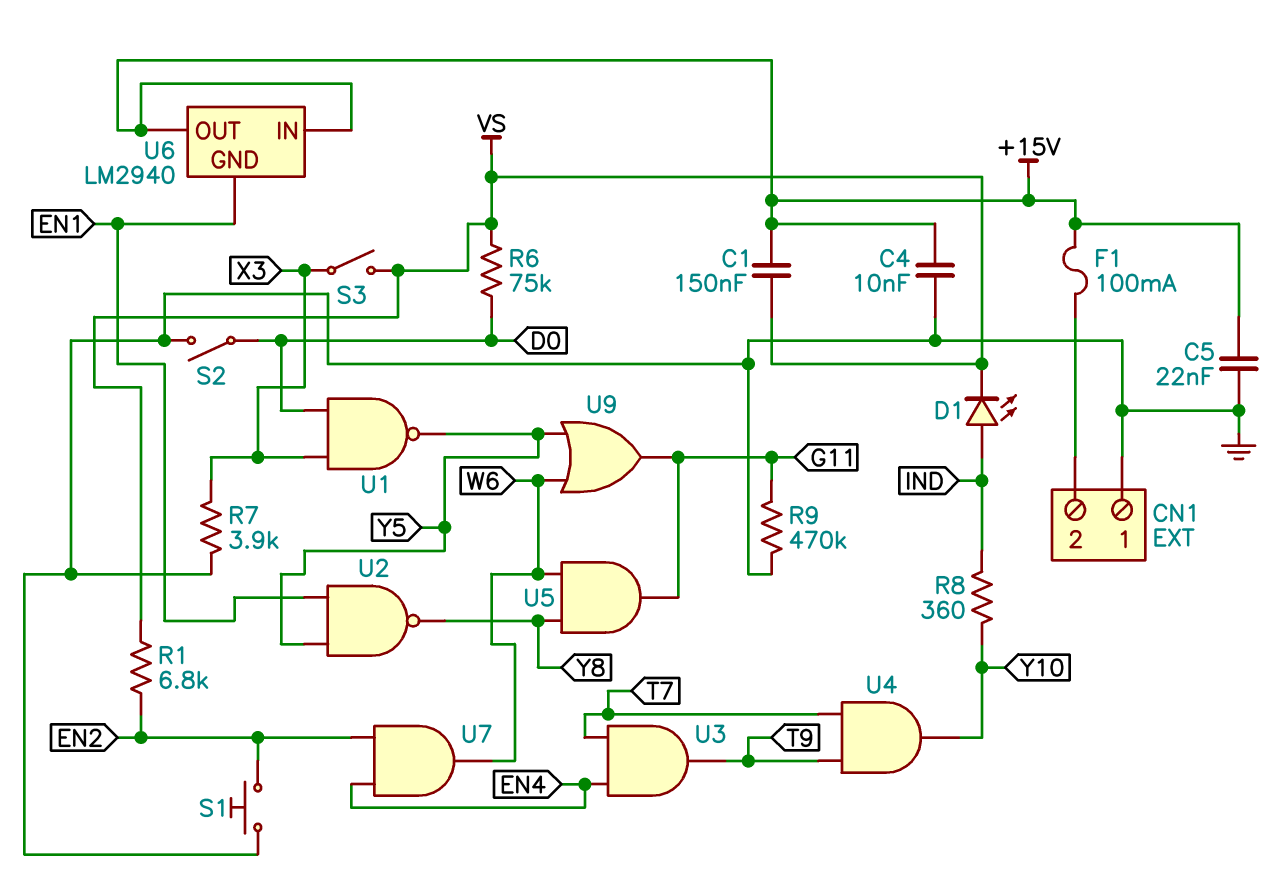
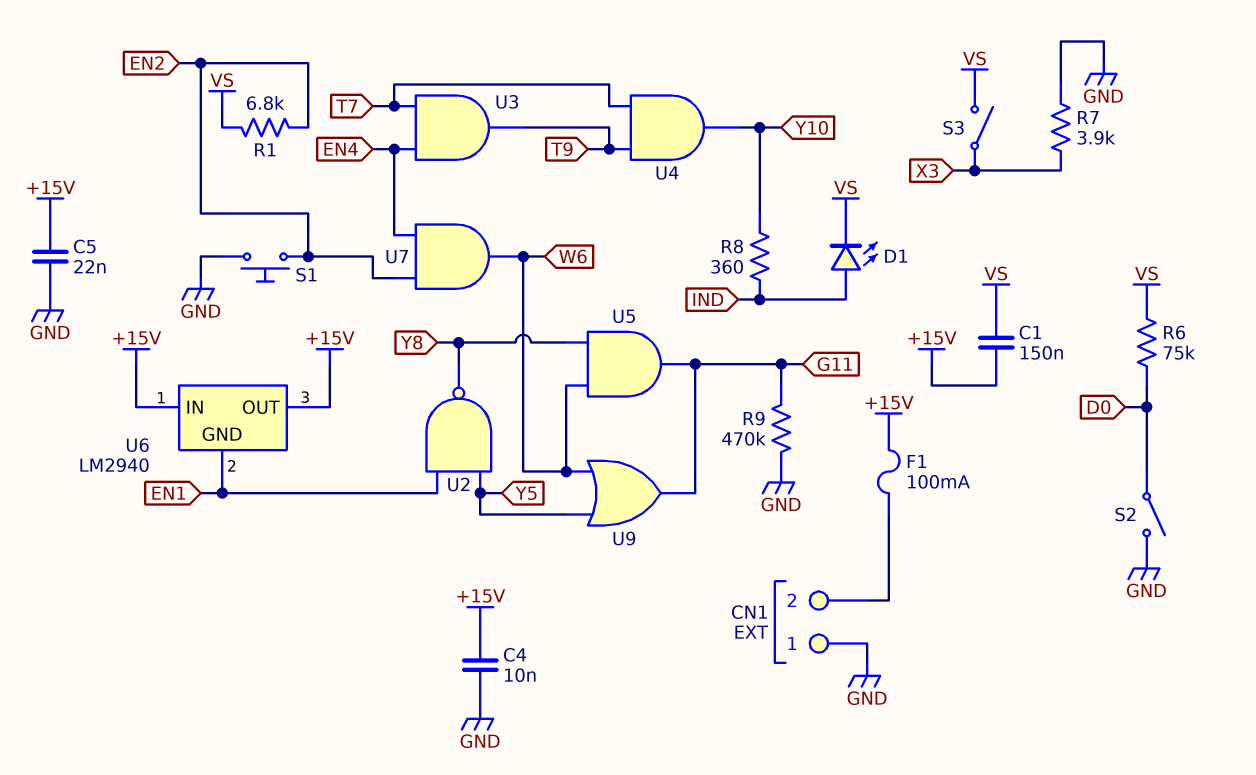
U1: NAND (in D0, in X3, out Y5) -> none

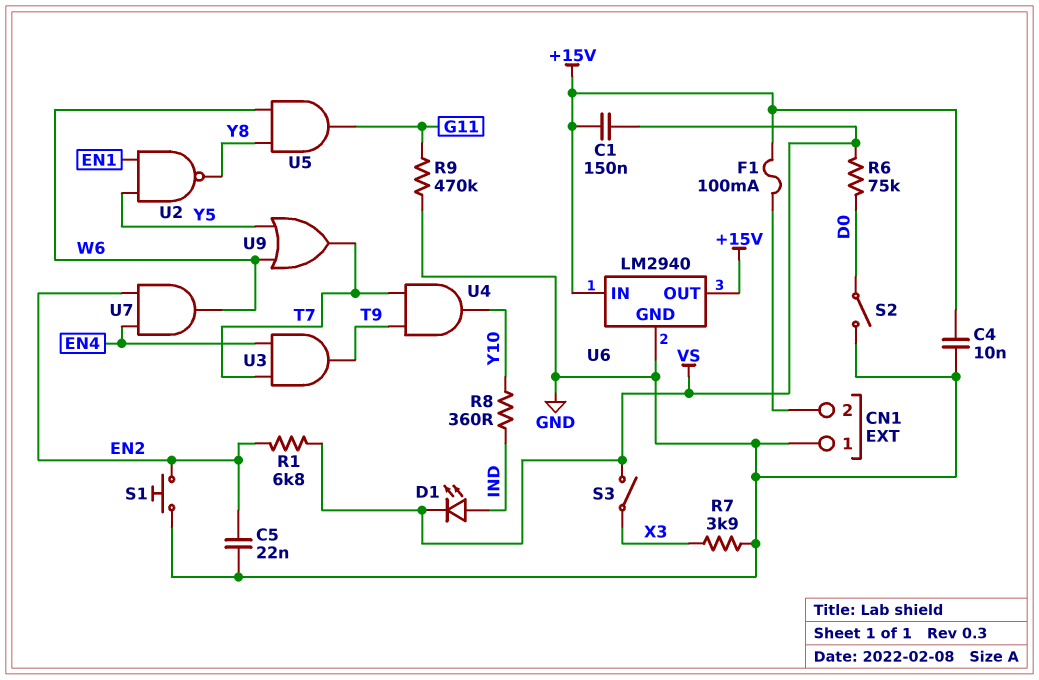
C5: 22nF (+15V, GND) -> 22nF (EN2, GND)
U6 pin GND: EN1 -> GND
U9: OR (in W6, in Y5, out G11) -> OR (in W6, in Y5, out T7)

